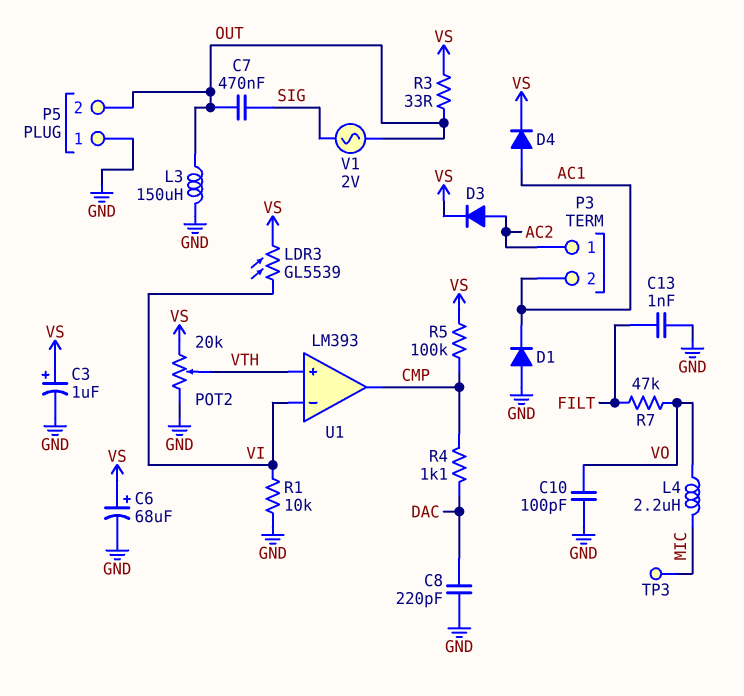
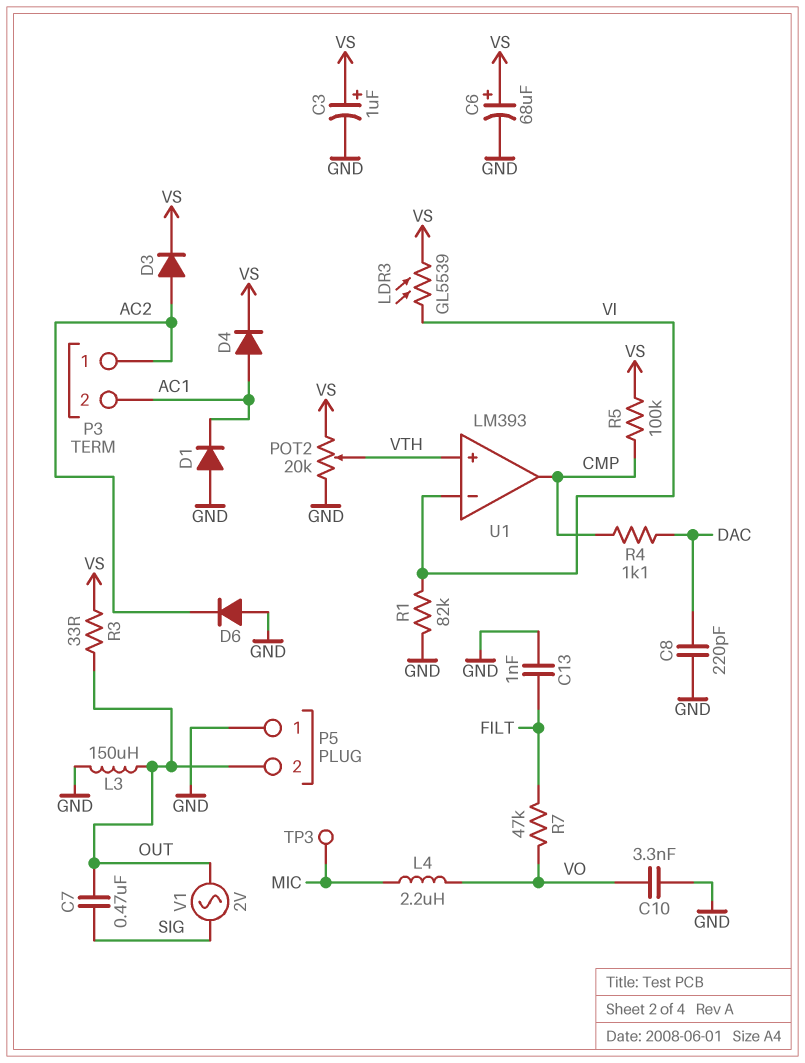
C10: 100pF (GND, VO) -> 3.3nF (GND, VO)
D6: none -> diode (A GND, K AC2)
R1: 10k (GND, VI) -> 82k (GND, VI)

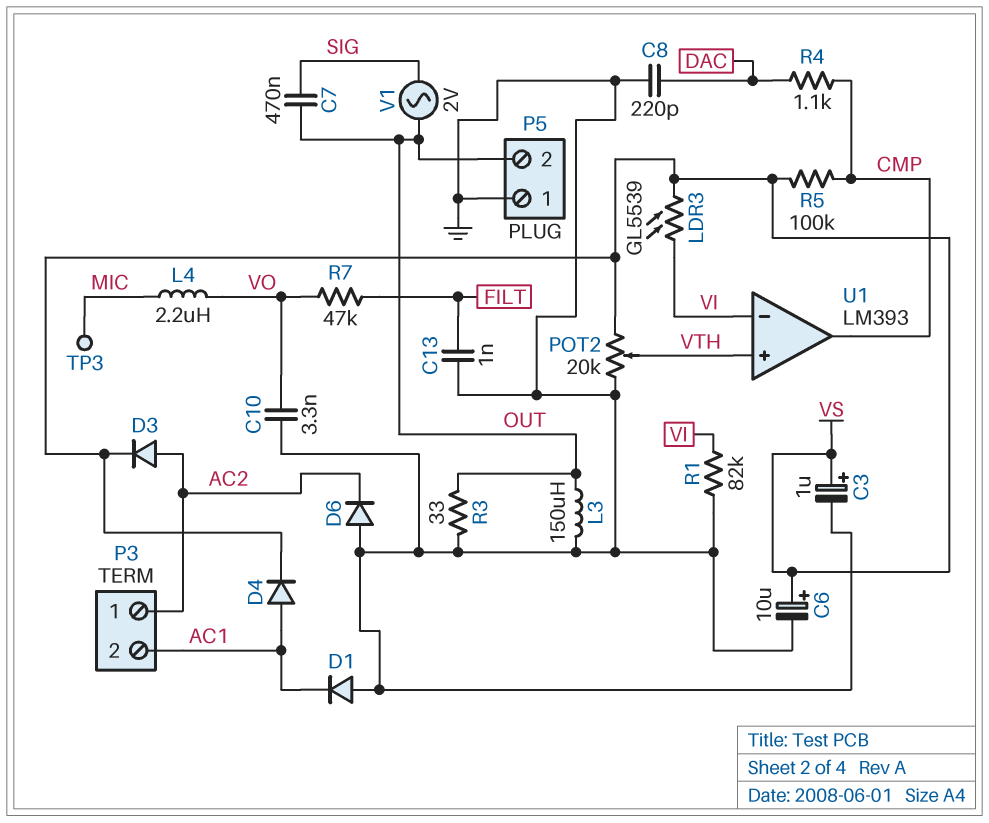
C6: 68uF (plus VS, minus GND) -> 10uF (plus VS, minus GND)
R3: 33 (OUT, VS) -> 33 (GND, OUT)

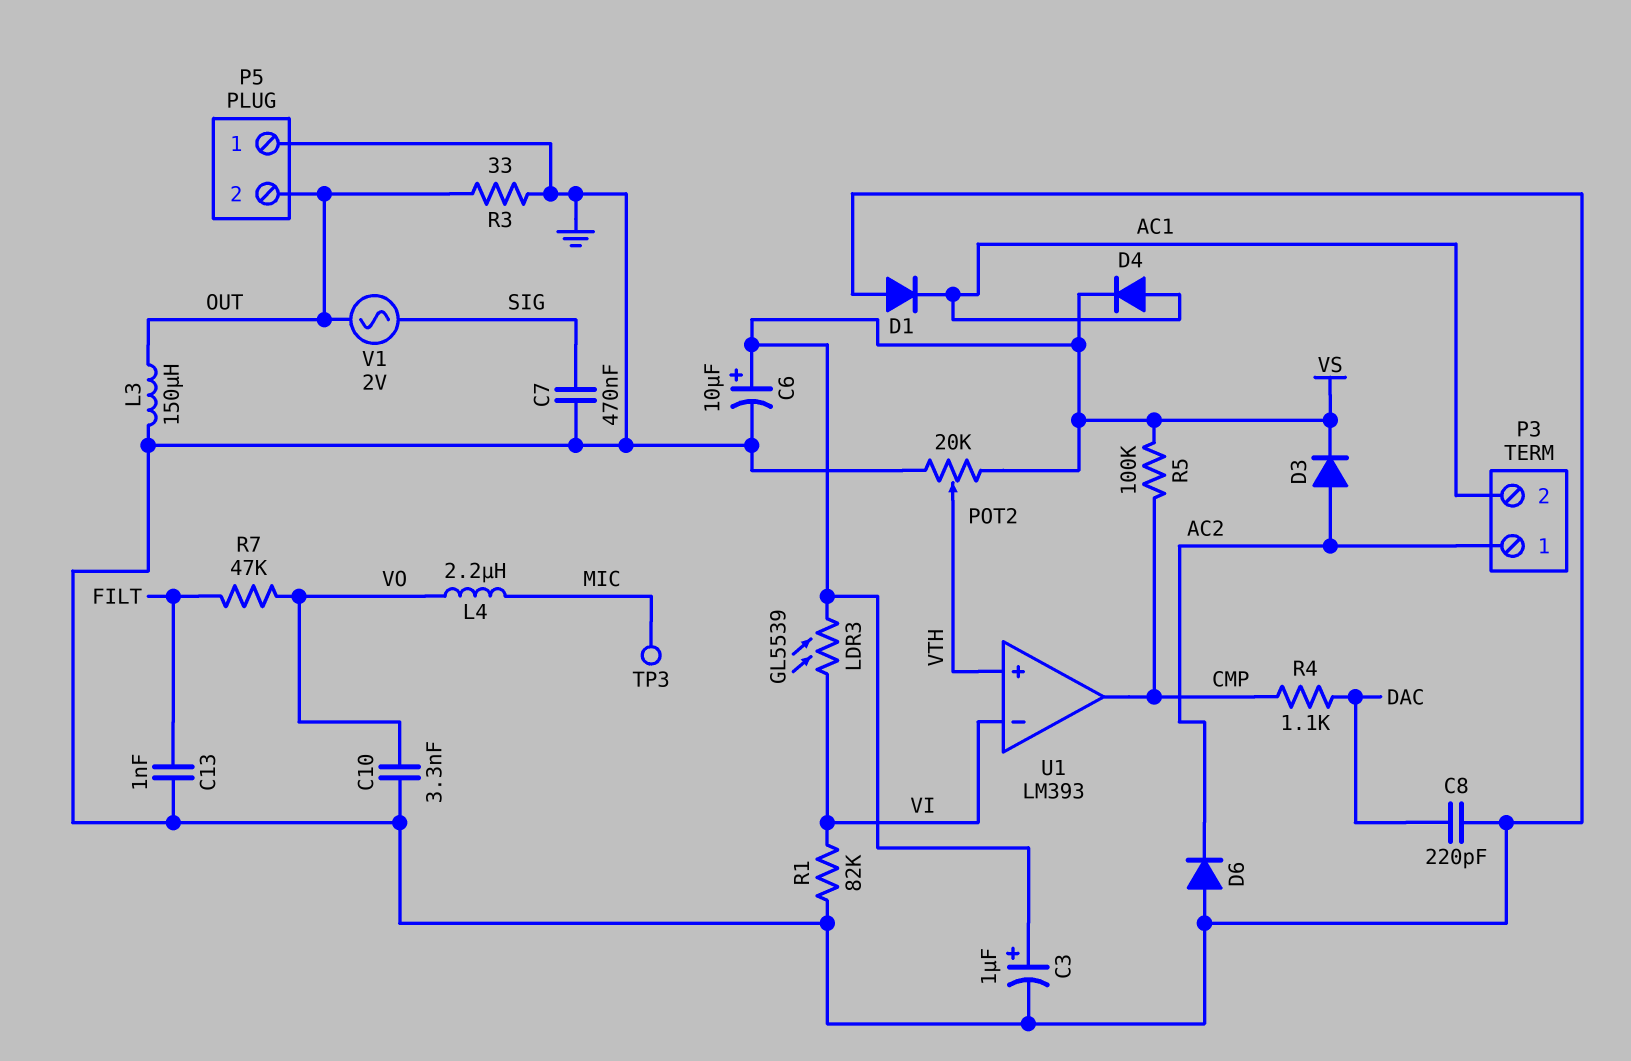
C7: 470nF (OUT, SIG) -> 470nF (GND, SIG)

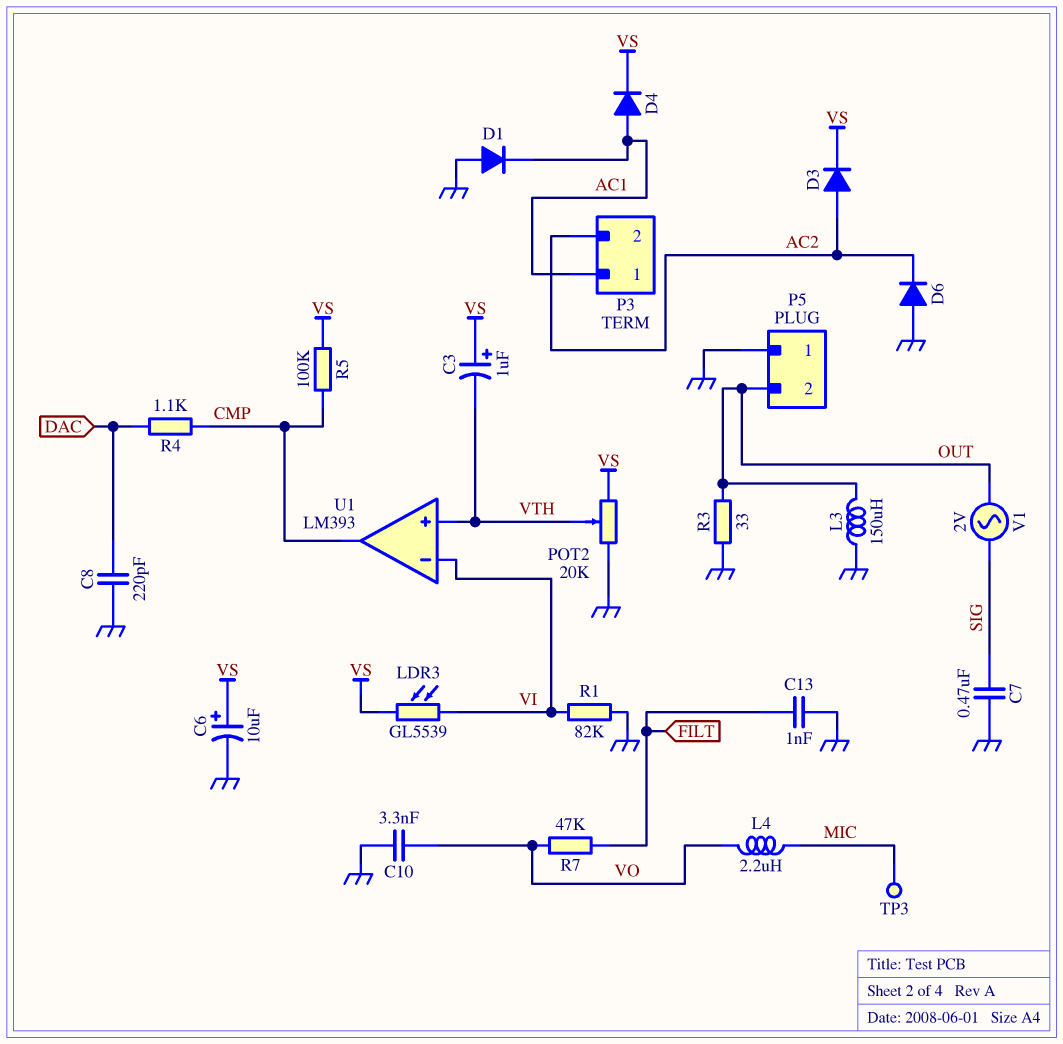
C3: 1uF (plus VS, minus GND) -> 1uF (plus VS, minus VTH)
P3 pin 1: AC2 -> AC1
P3 pin 2: AC1 -> AC2

